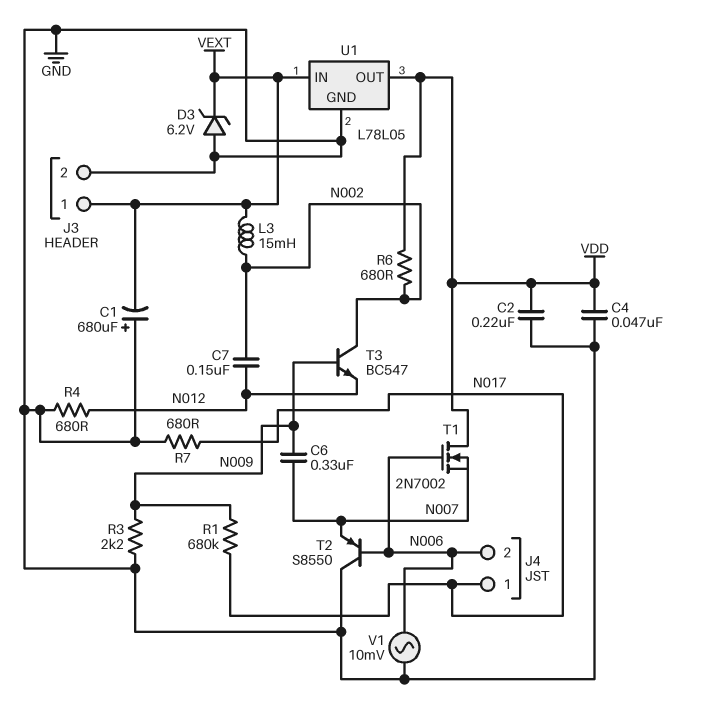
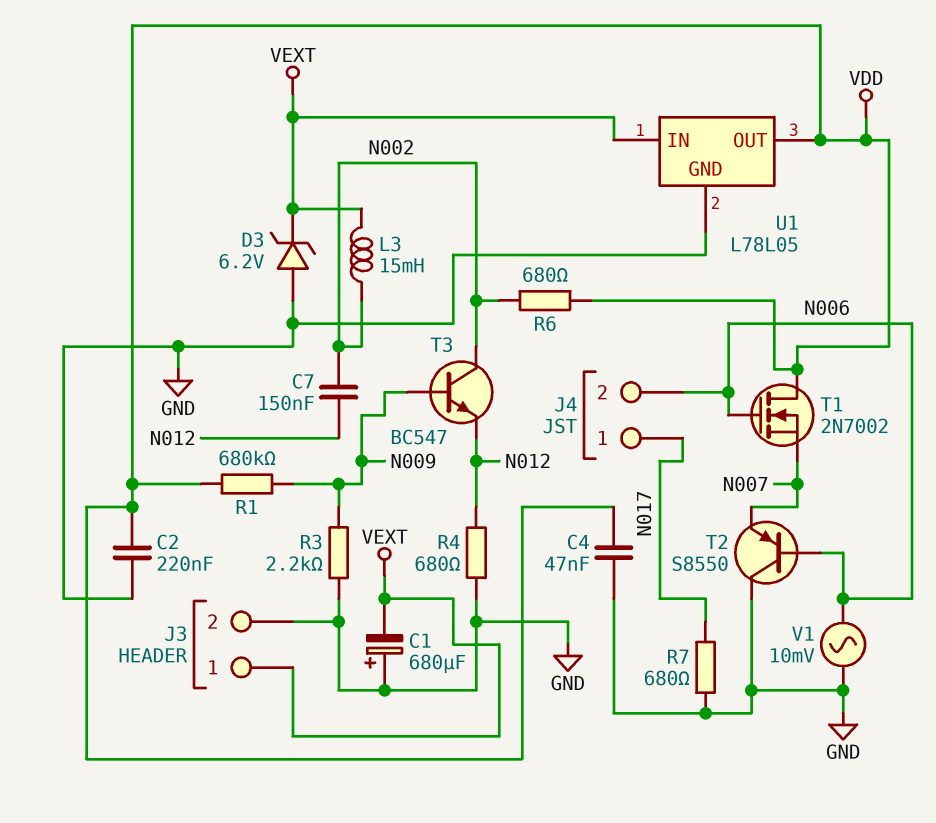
C6: 330nF (N007, N009) -> none
R1: 680k (N009, N017) -> 680k (N009, VDD)

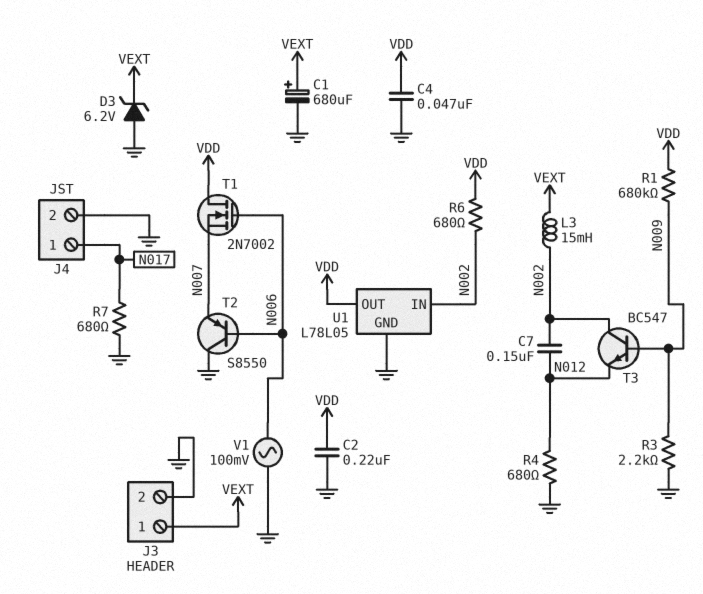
C1: 680uF (plus GND, minus VEXT) -> 680uF (plus VEXT, minus GND)
J4 pin 2: N006 -> GND
U1 pin IN: VEXT -> N002
V1: AC 10mV (GND, N006) -> AC 100mV (GND, N006)

